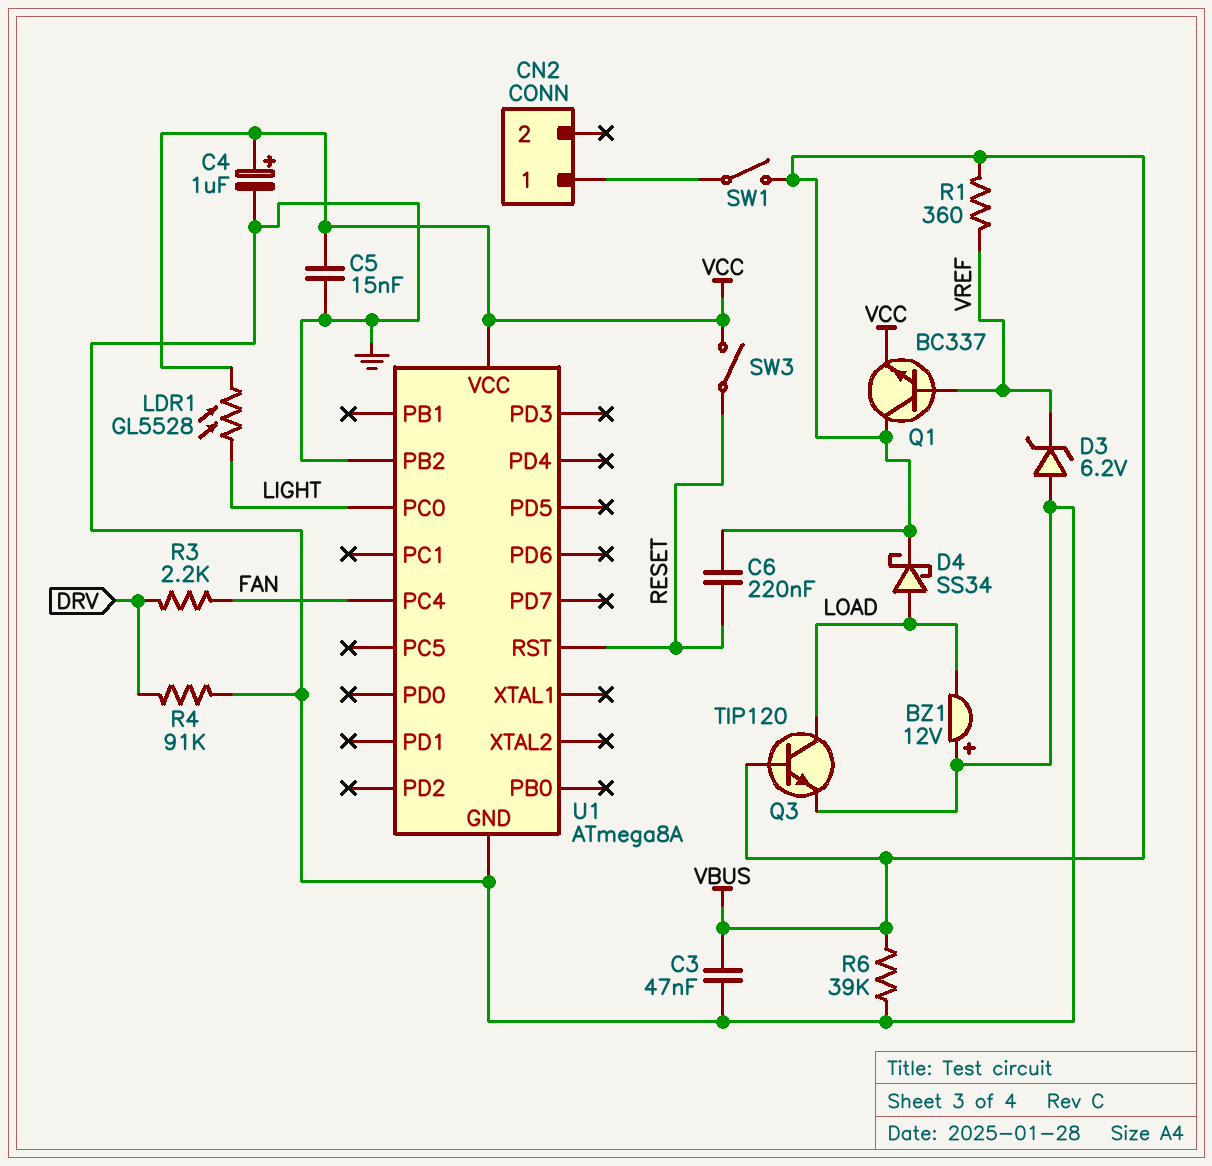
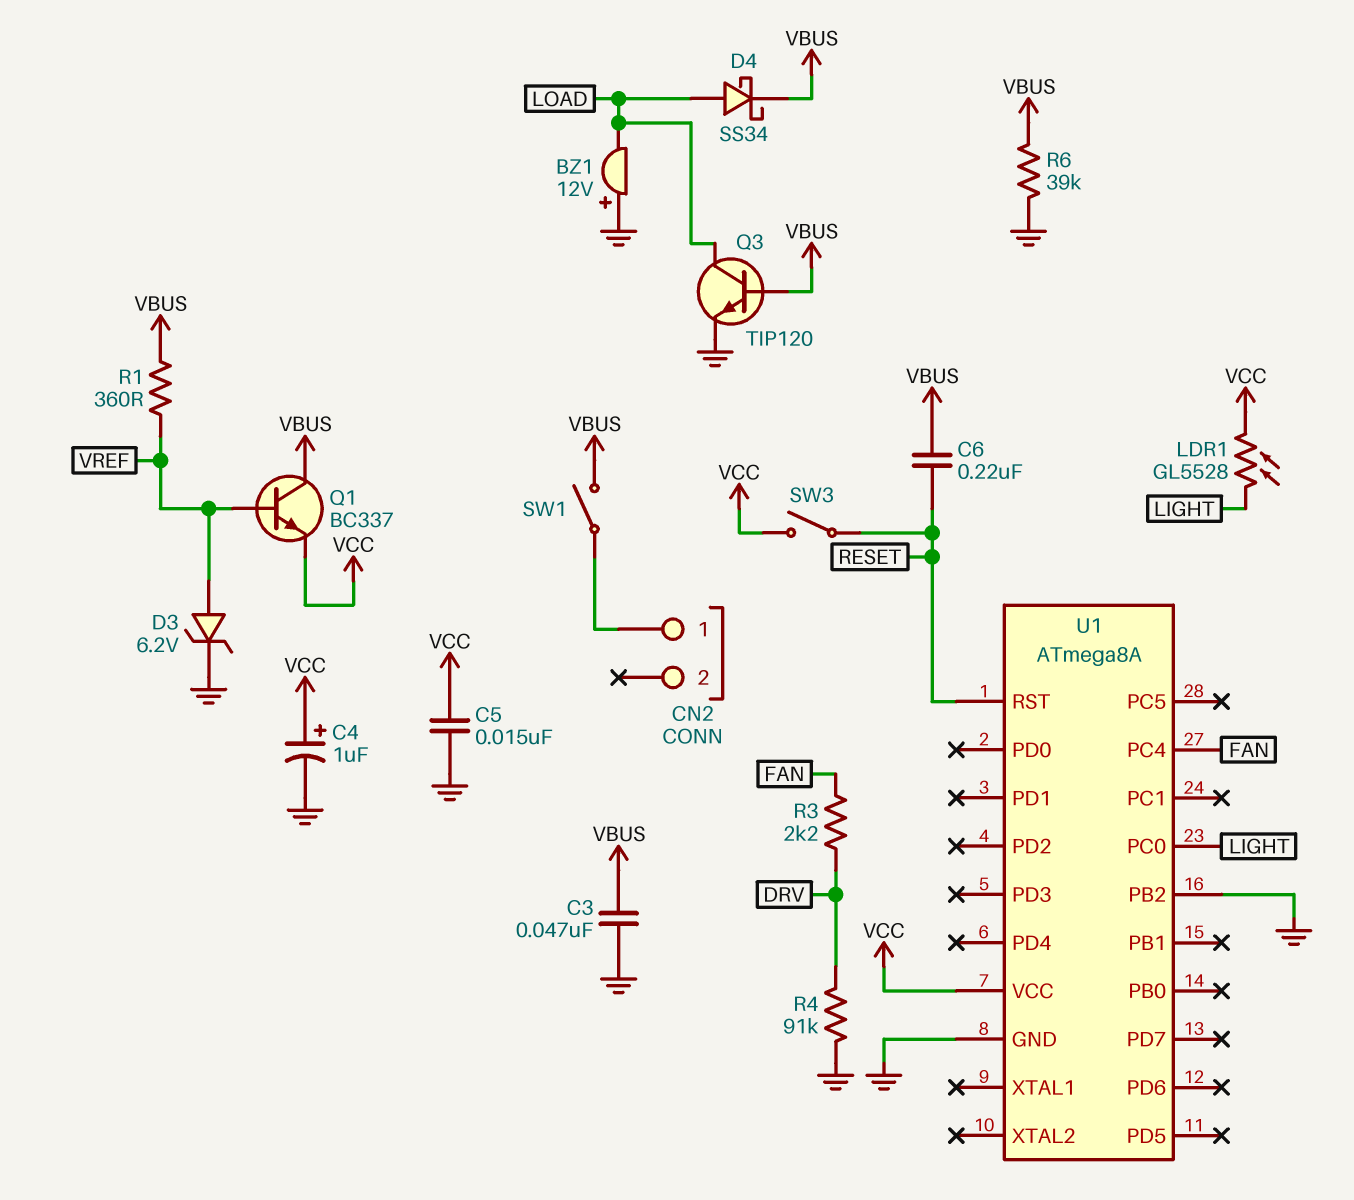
D3: zener 6.2V (A GND, K VREF) -> zener 6.2V (A VREF, K GND)

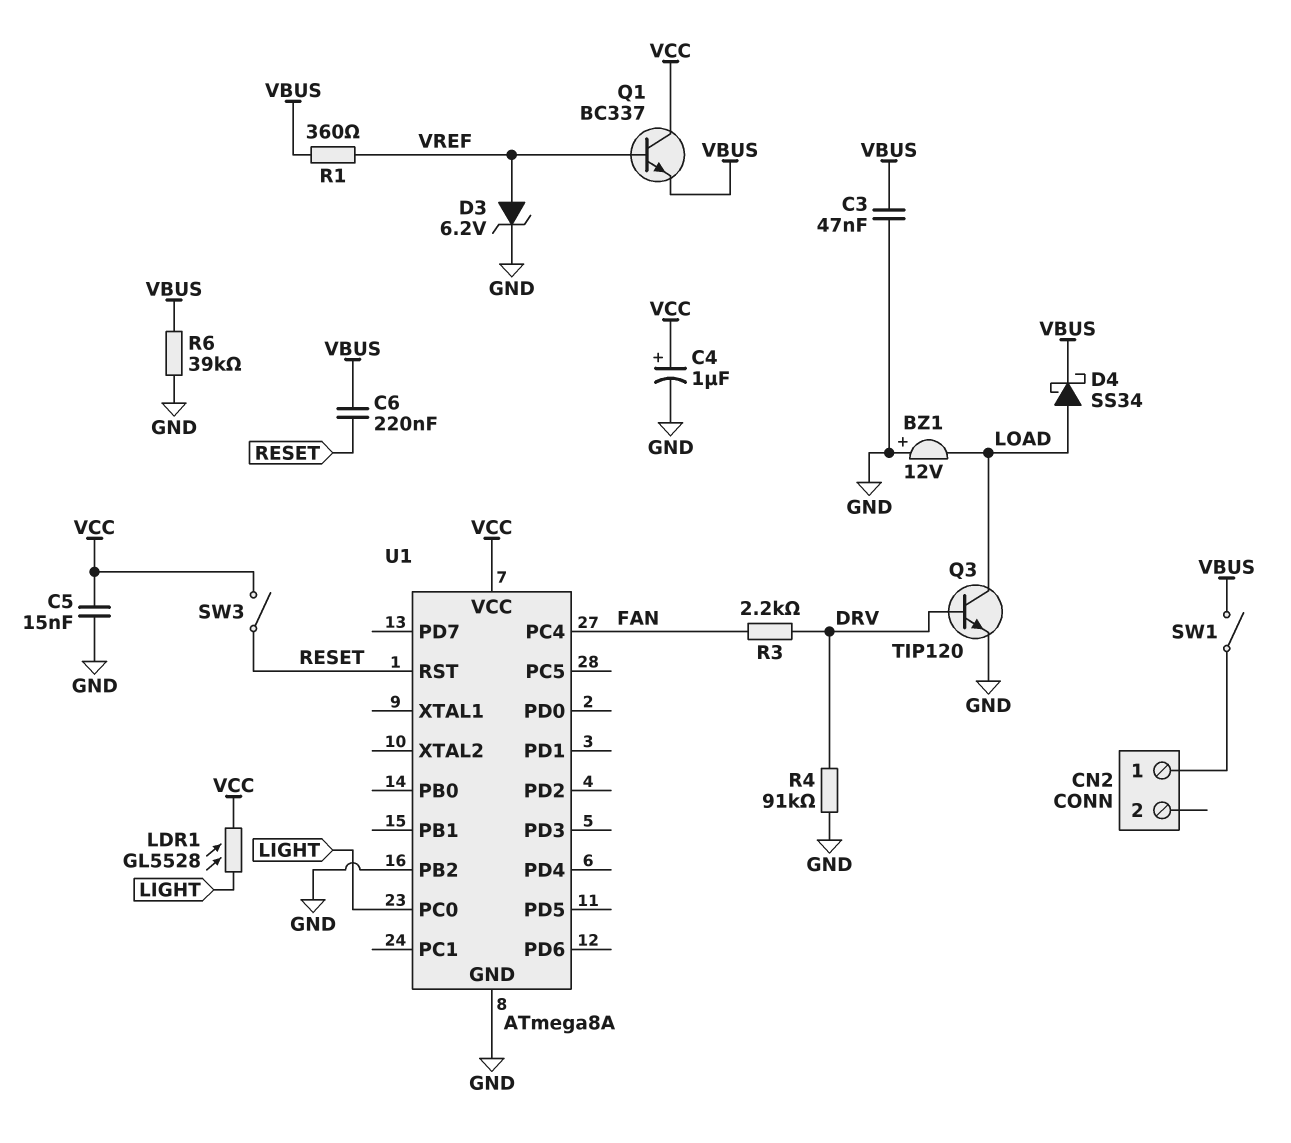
Q1: NPN BC337 (B VREF, C VBUS, E VCC) -> NPN BC337 (B VREF, C VCC, E VBUS)
Q3: NPN TIP120 (B VBUS, C LOAD, E GND) -> NPN TIP120 (B DRV, C LOAD, E GND)

